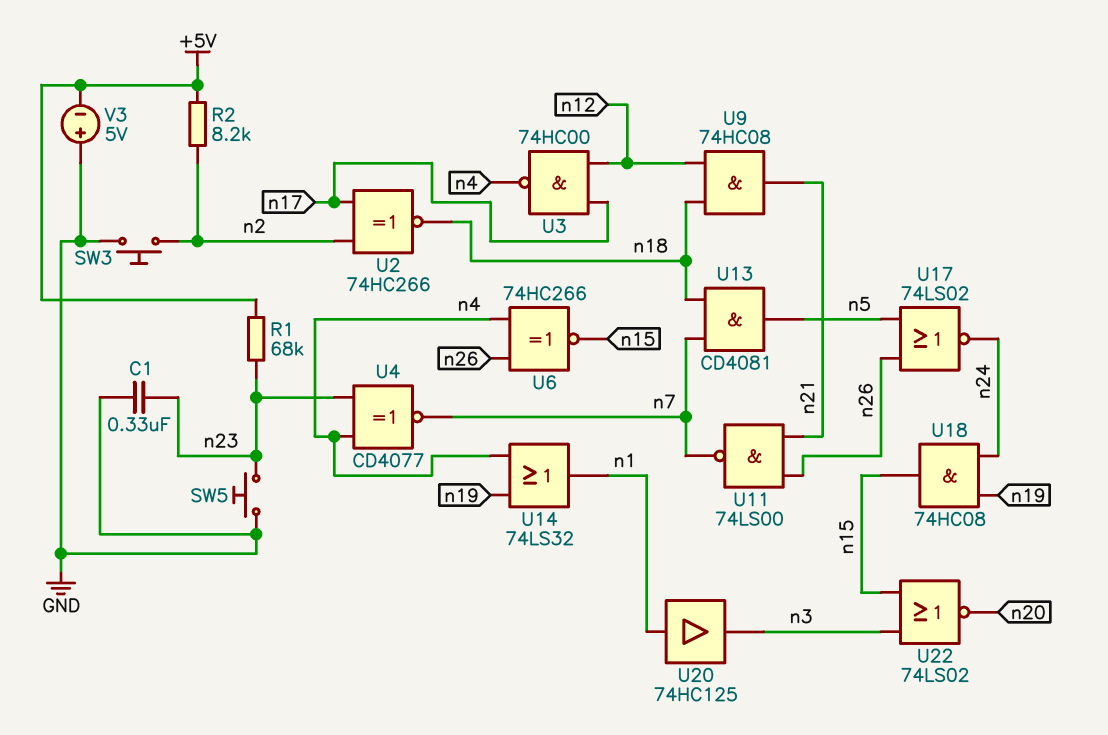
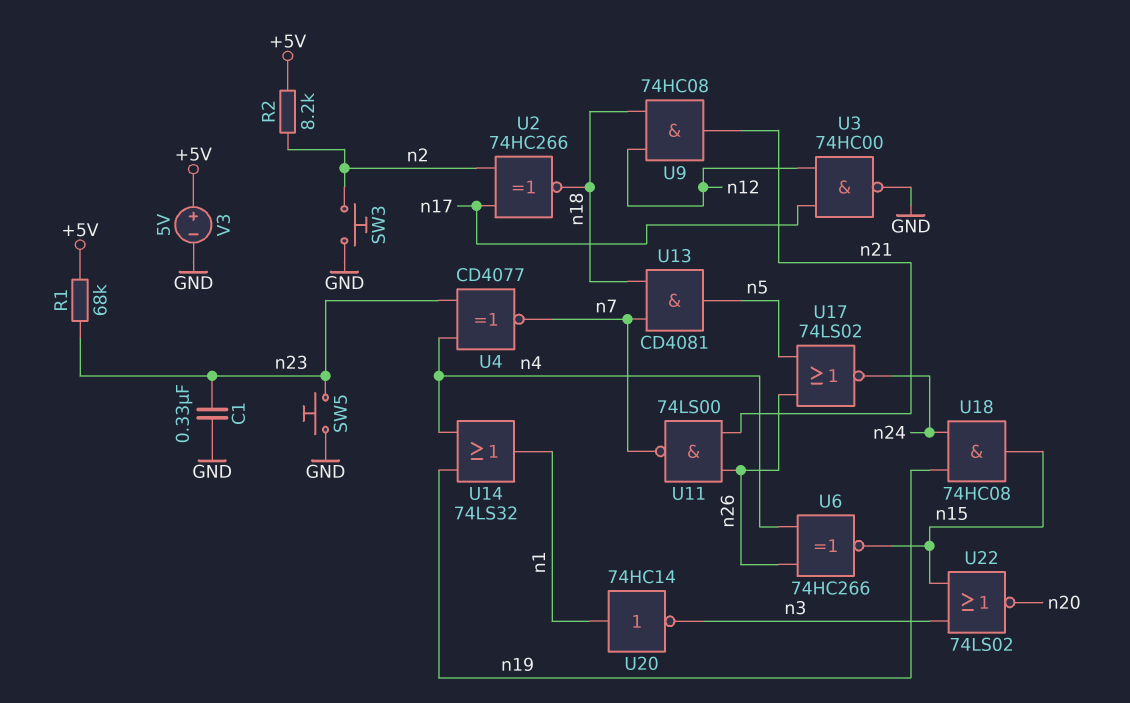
U3: NAND 74HC00 (in n12, in n17, out n4) -> NAND 74HC00 (in n12, in n17, out GND)
U20: buffer 74HC125 (in n1, out n3) -> NOT 74HC14 (in n1, out n3)
V3: 5V (plus GND, minus +5V) -> 5V (plus +5V, minus GND)

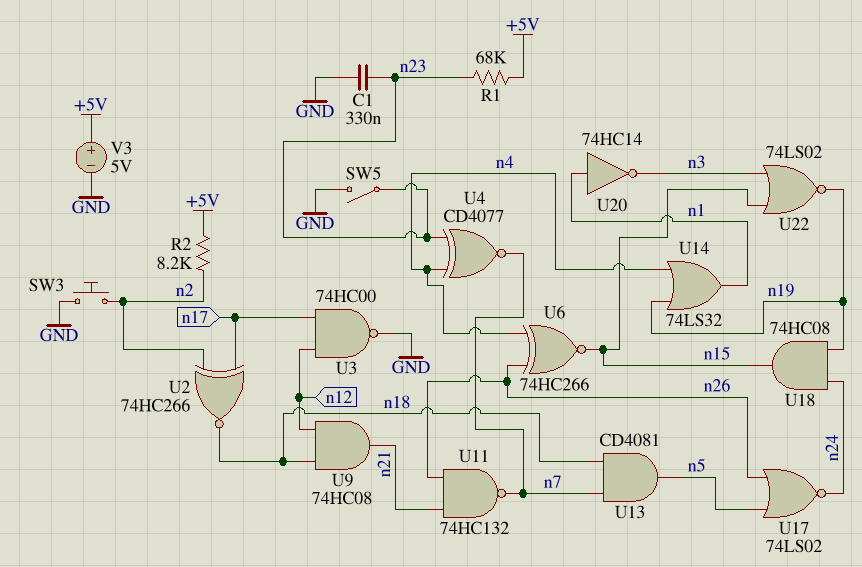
SW5: button (GND, n23) -> switch (GND, n23)
U11: NAND 74LS00 (in n21, in n26, out n7) -> NAND 74HC132 (in n21, in n26, out n7)
U22: NOR 74LS02 (in n3, in n15, out n20) -> NOR 74LS02 (in n3, in n15, out n19)

